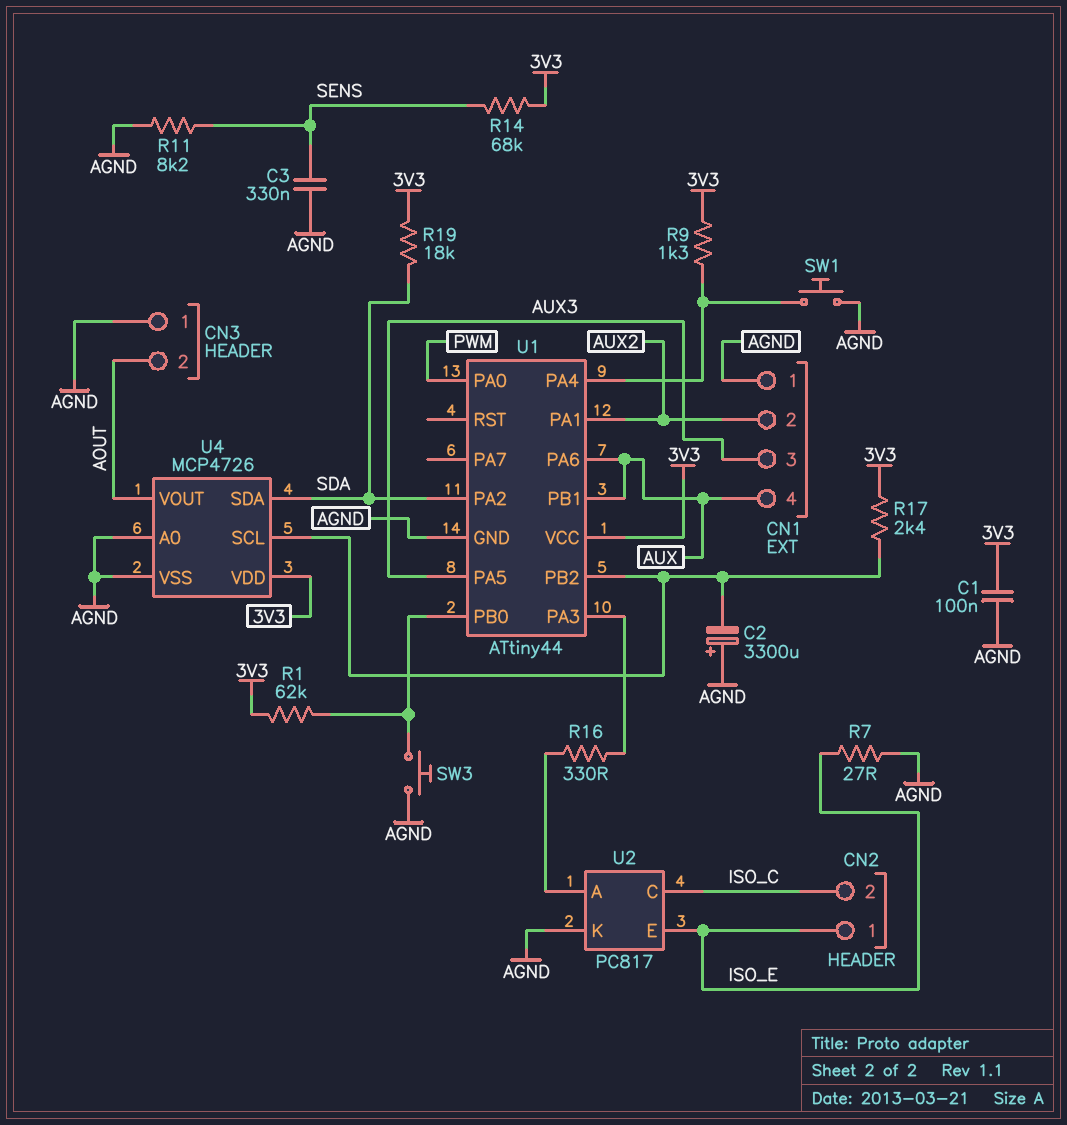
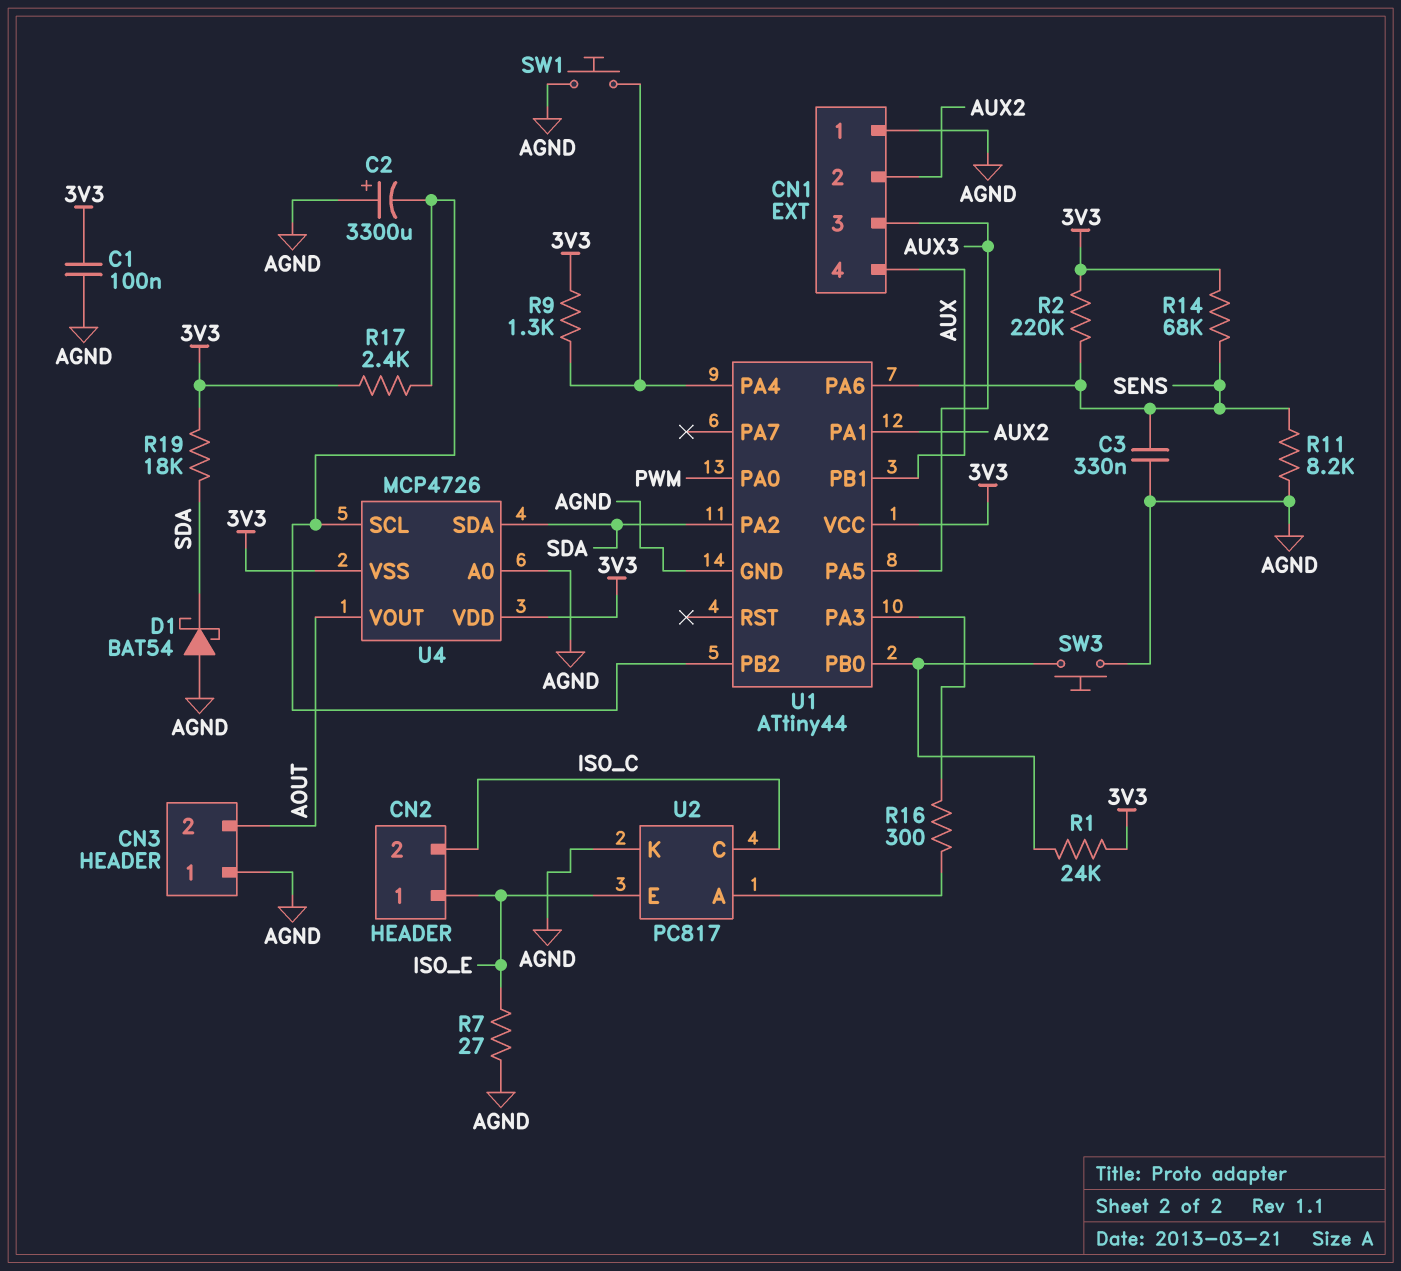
D1: none -> schottky BAT54 (A AGND, K SDA)
R1: 62k (3V3, U1/PB0) -> 24k (3V3, U1/PB0)
R2: none -> 220k (3V3, SENS)
R16: 330 (U1/PA3, U2/A) -> 300 (U1/PA3, U2/A)
U1 pin PA6: AUX -> SENS
U4 pin VSS: AGND -> 3V3

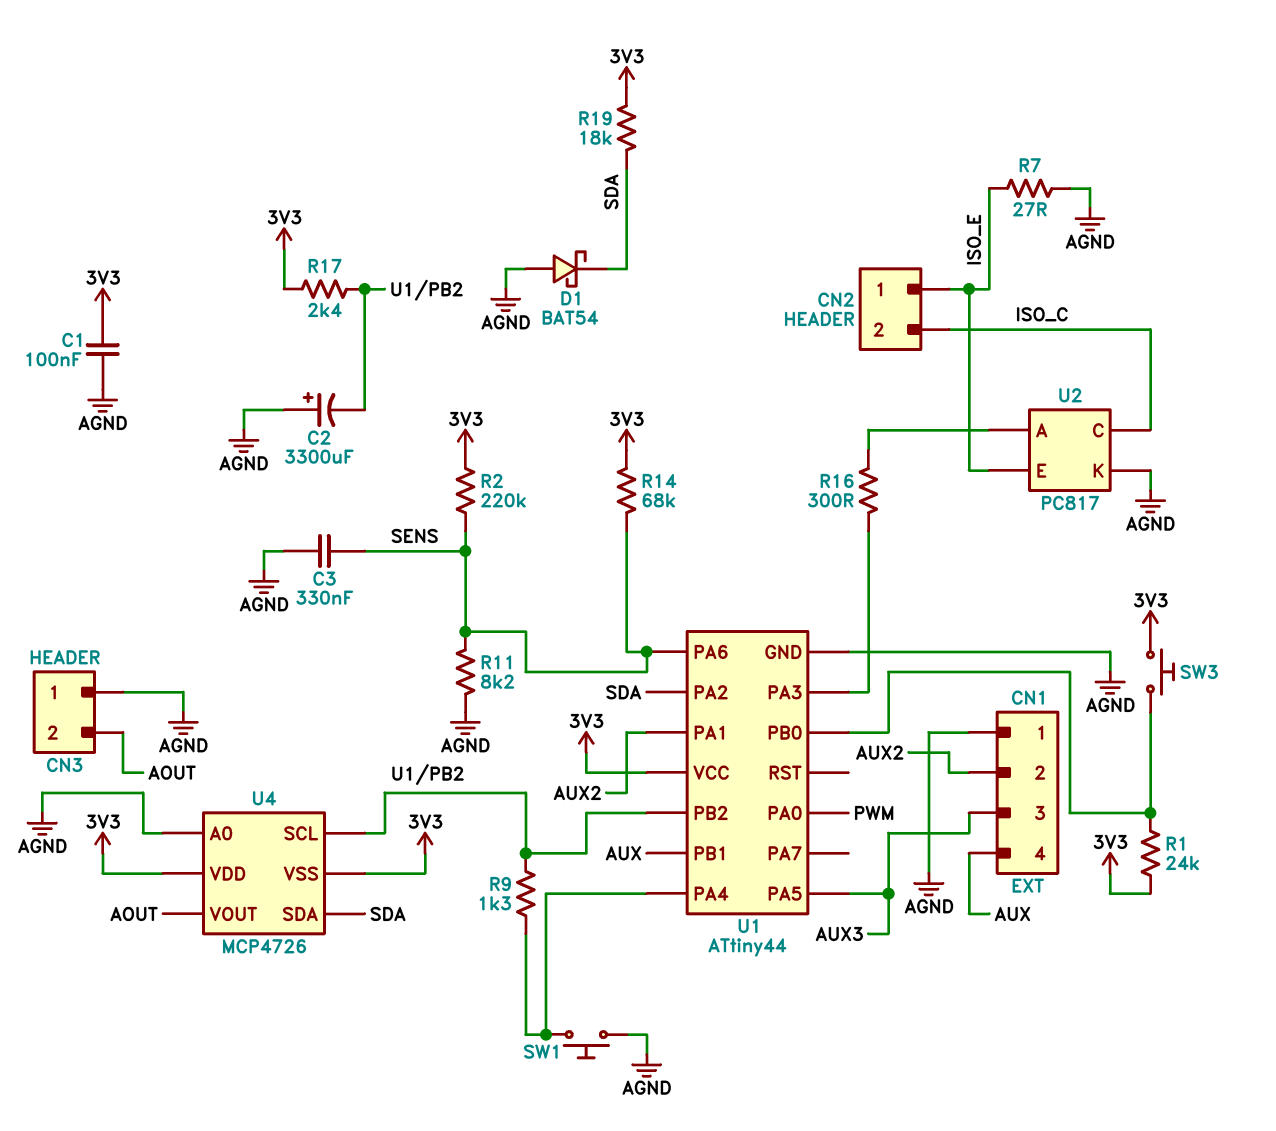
R9: 1.3k (3V3, U1/PA4) -> 1.3k (U1/PA4, U1/PB2)
SW3: button (AGND, U1/PB0) -> button (3V3, U1/PB0)

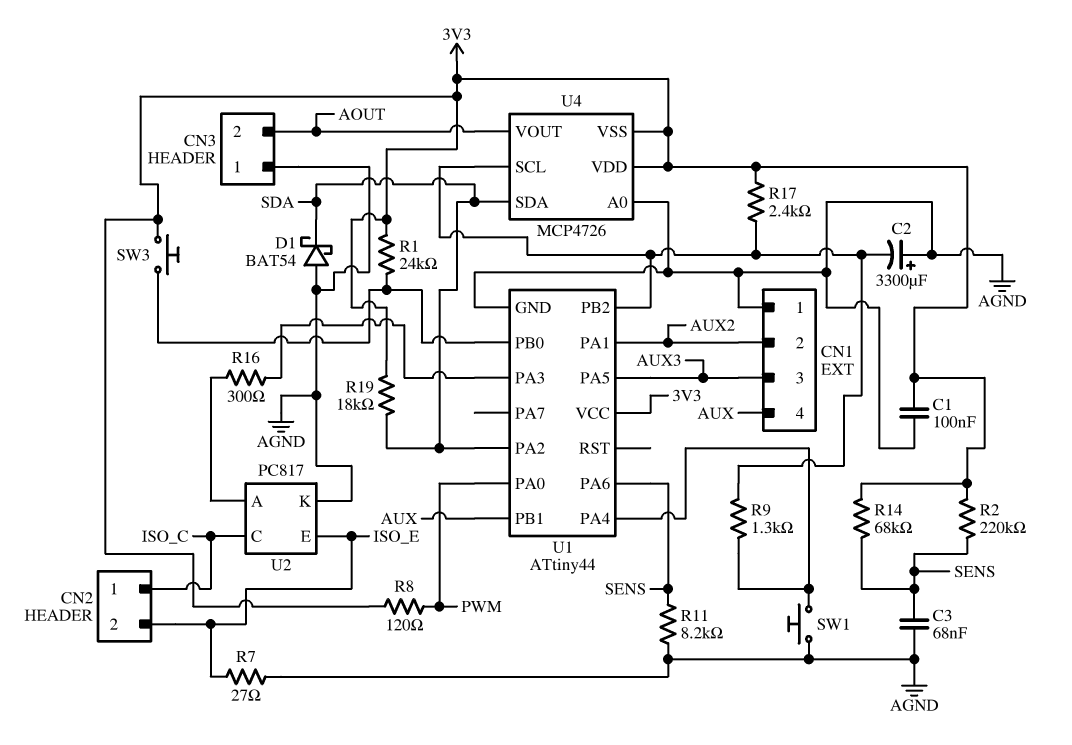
C3: 330nF (AGND, SENS) -> 68nF (AGND, SENS)
CN2 pin 1: ISO_E -> ISO_C
CN2 pin 2: ISO_C -> ISO_E
R8: none -> 120 (3V3, PWM)

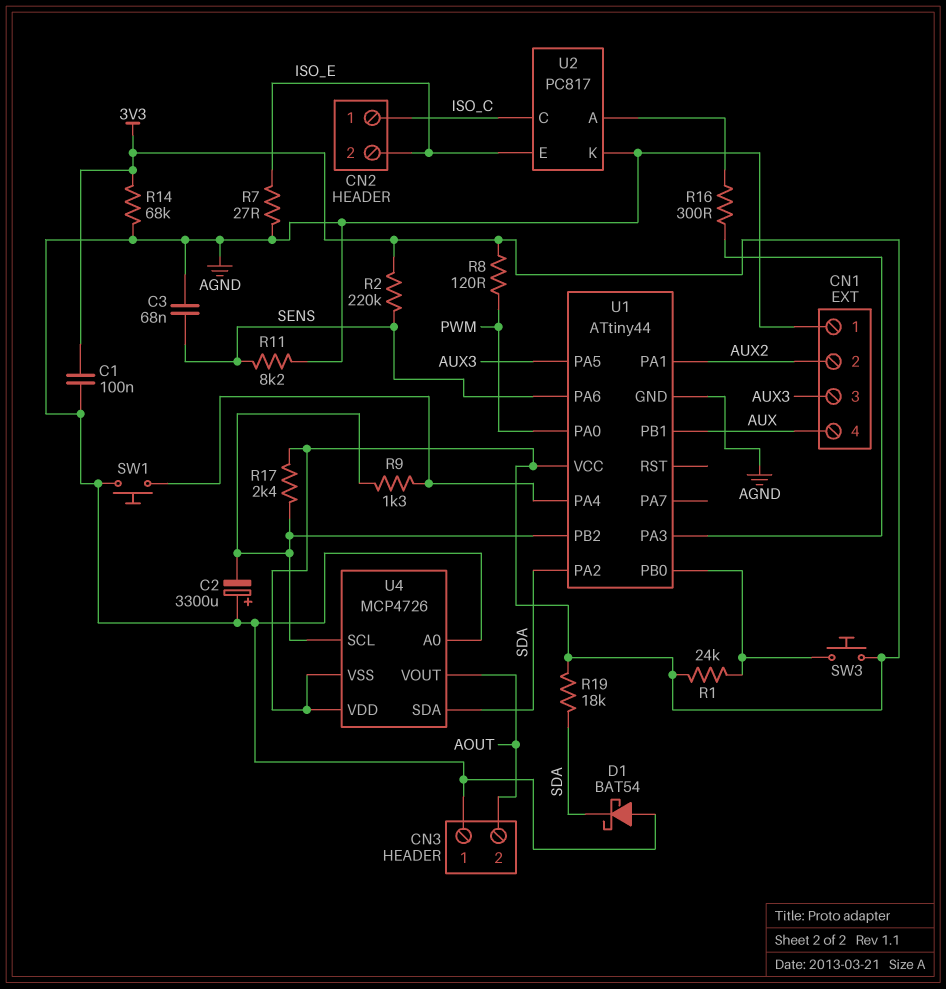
R14: 68k (3V3, SENS) -> 68k (3V3, AGND)

